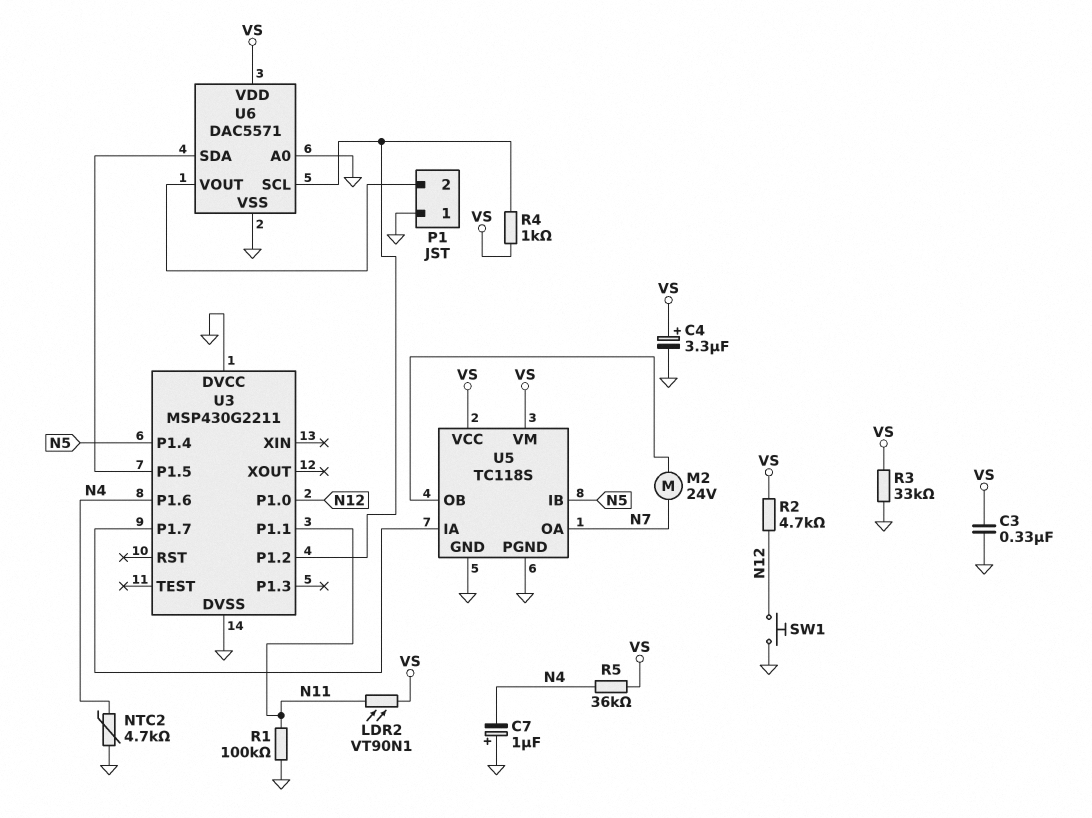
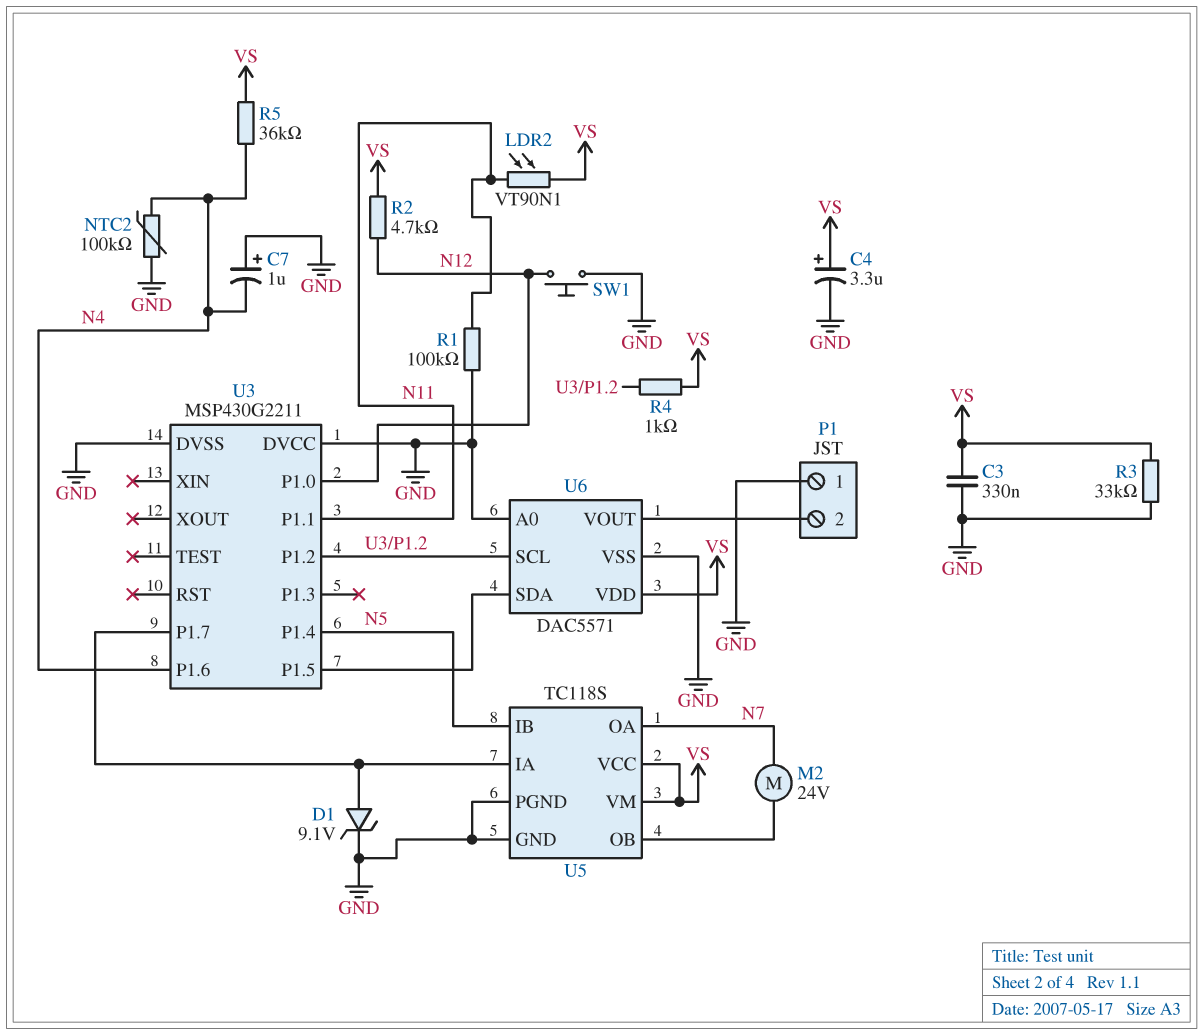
D1: none -> zener 9.1V (A U3/P1.7, K GND)
NTC2: 4.7k (GND, N4) -> 100k (GND, N4)

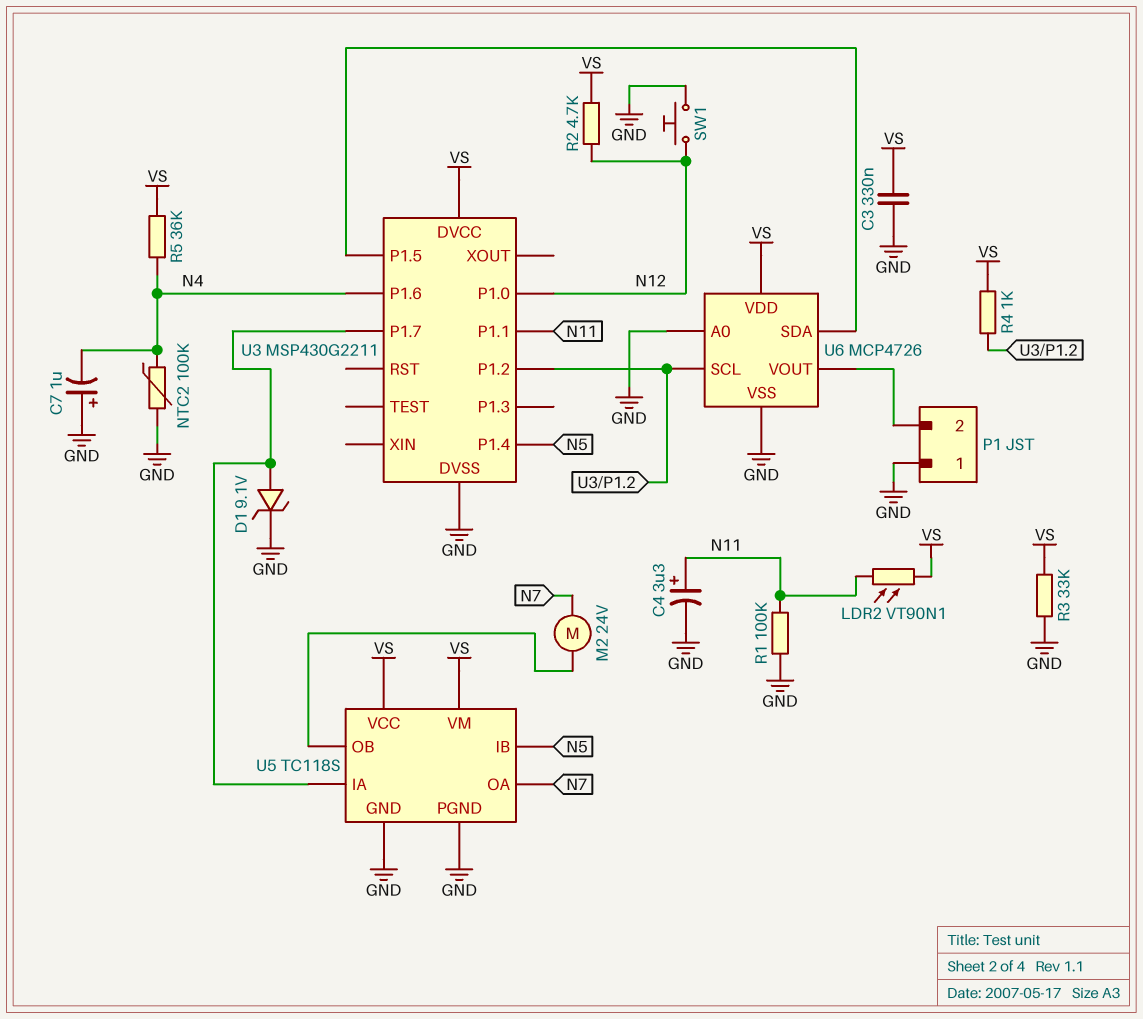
C4: 3.3uF (plus VS, minus GND) -> 3.3uF (plus N11, minus GND)
U3 pin DVCC: GND -> VS
U6: DAC5571 -> MCP4726

